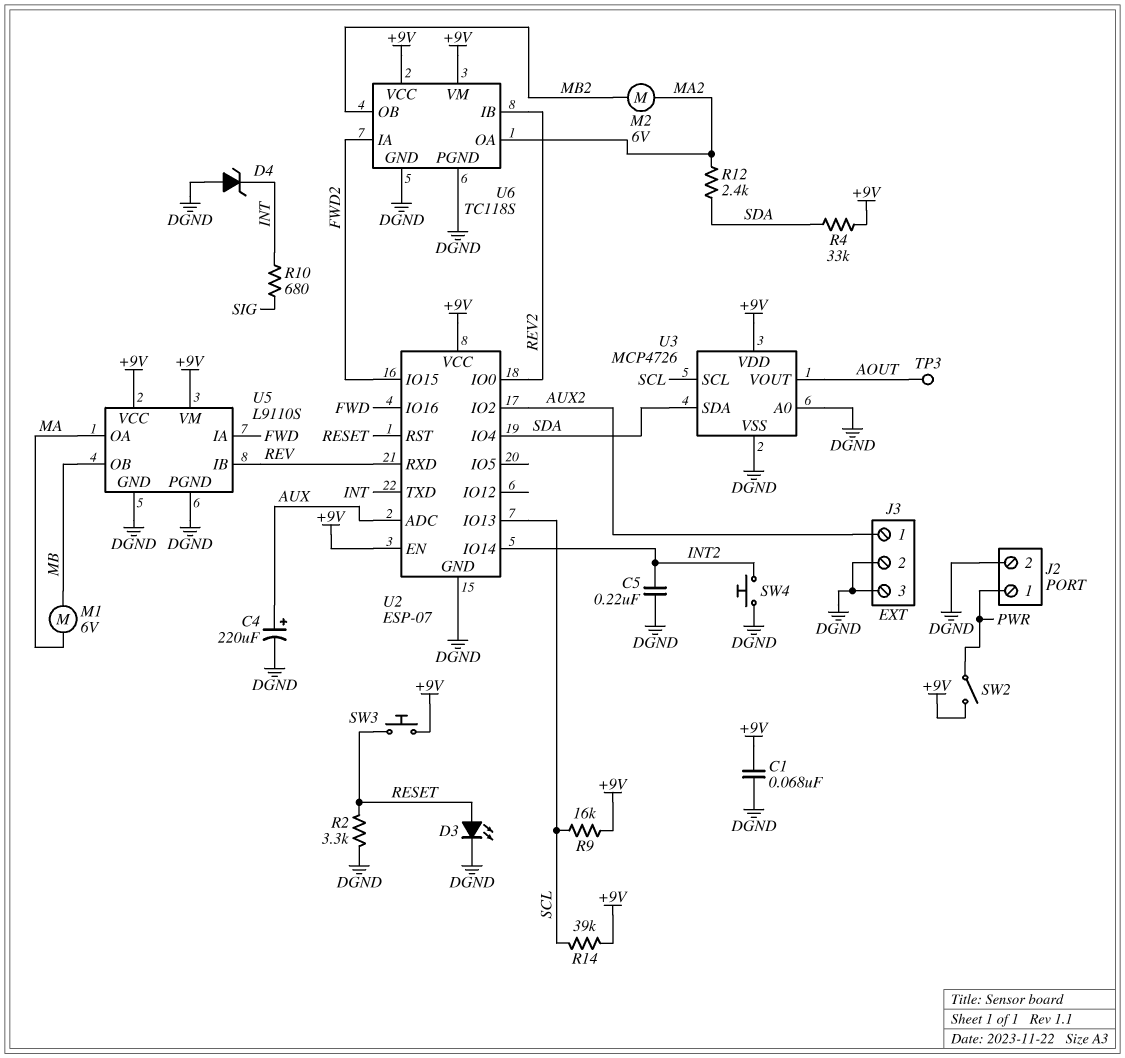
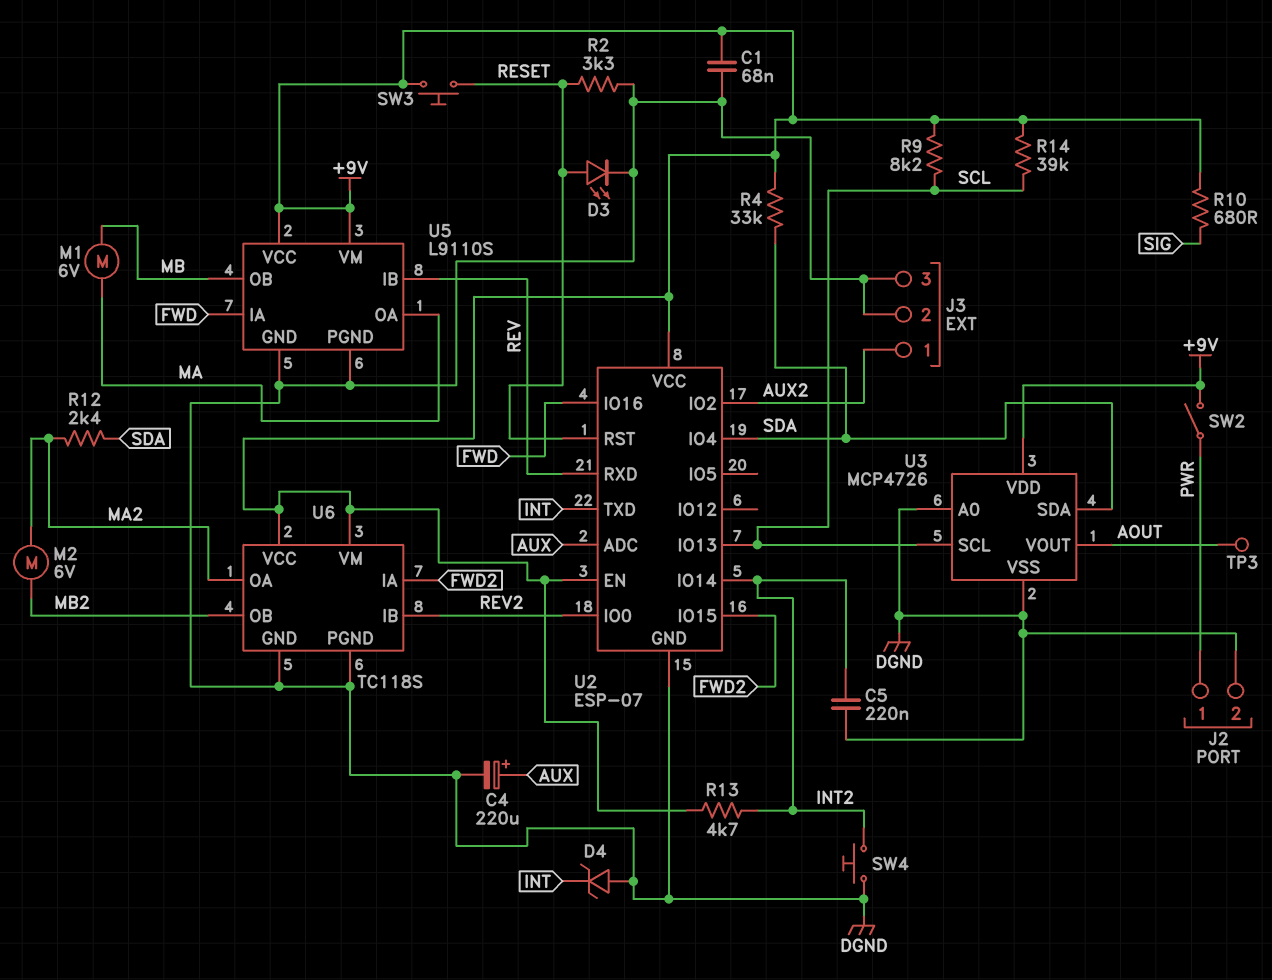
R9: 16k (+9V, SCL) -> 8.2k (+9V, SCL)
R10: 680 (INT, SIG) -> 680 (+9V, SIG)
R13: none -> 4.7k (+9V, INT2)

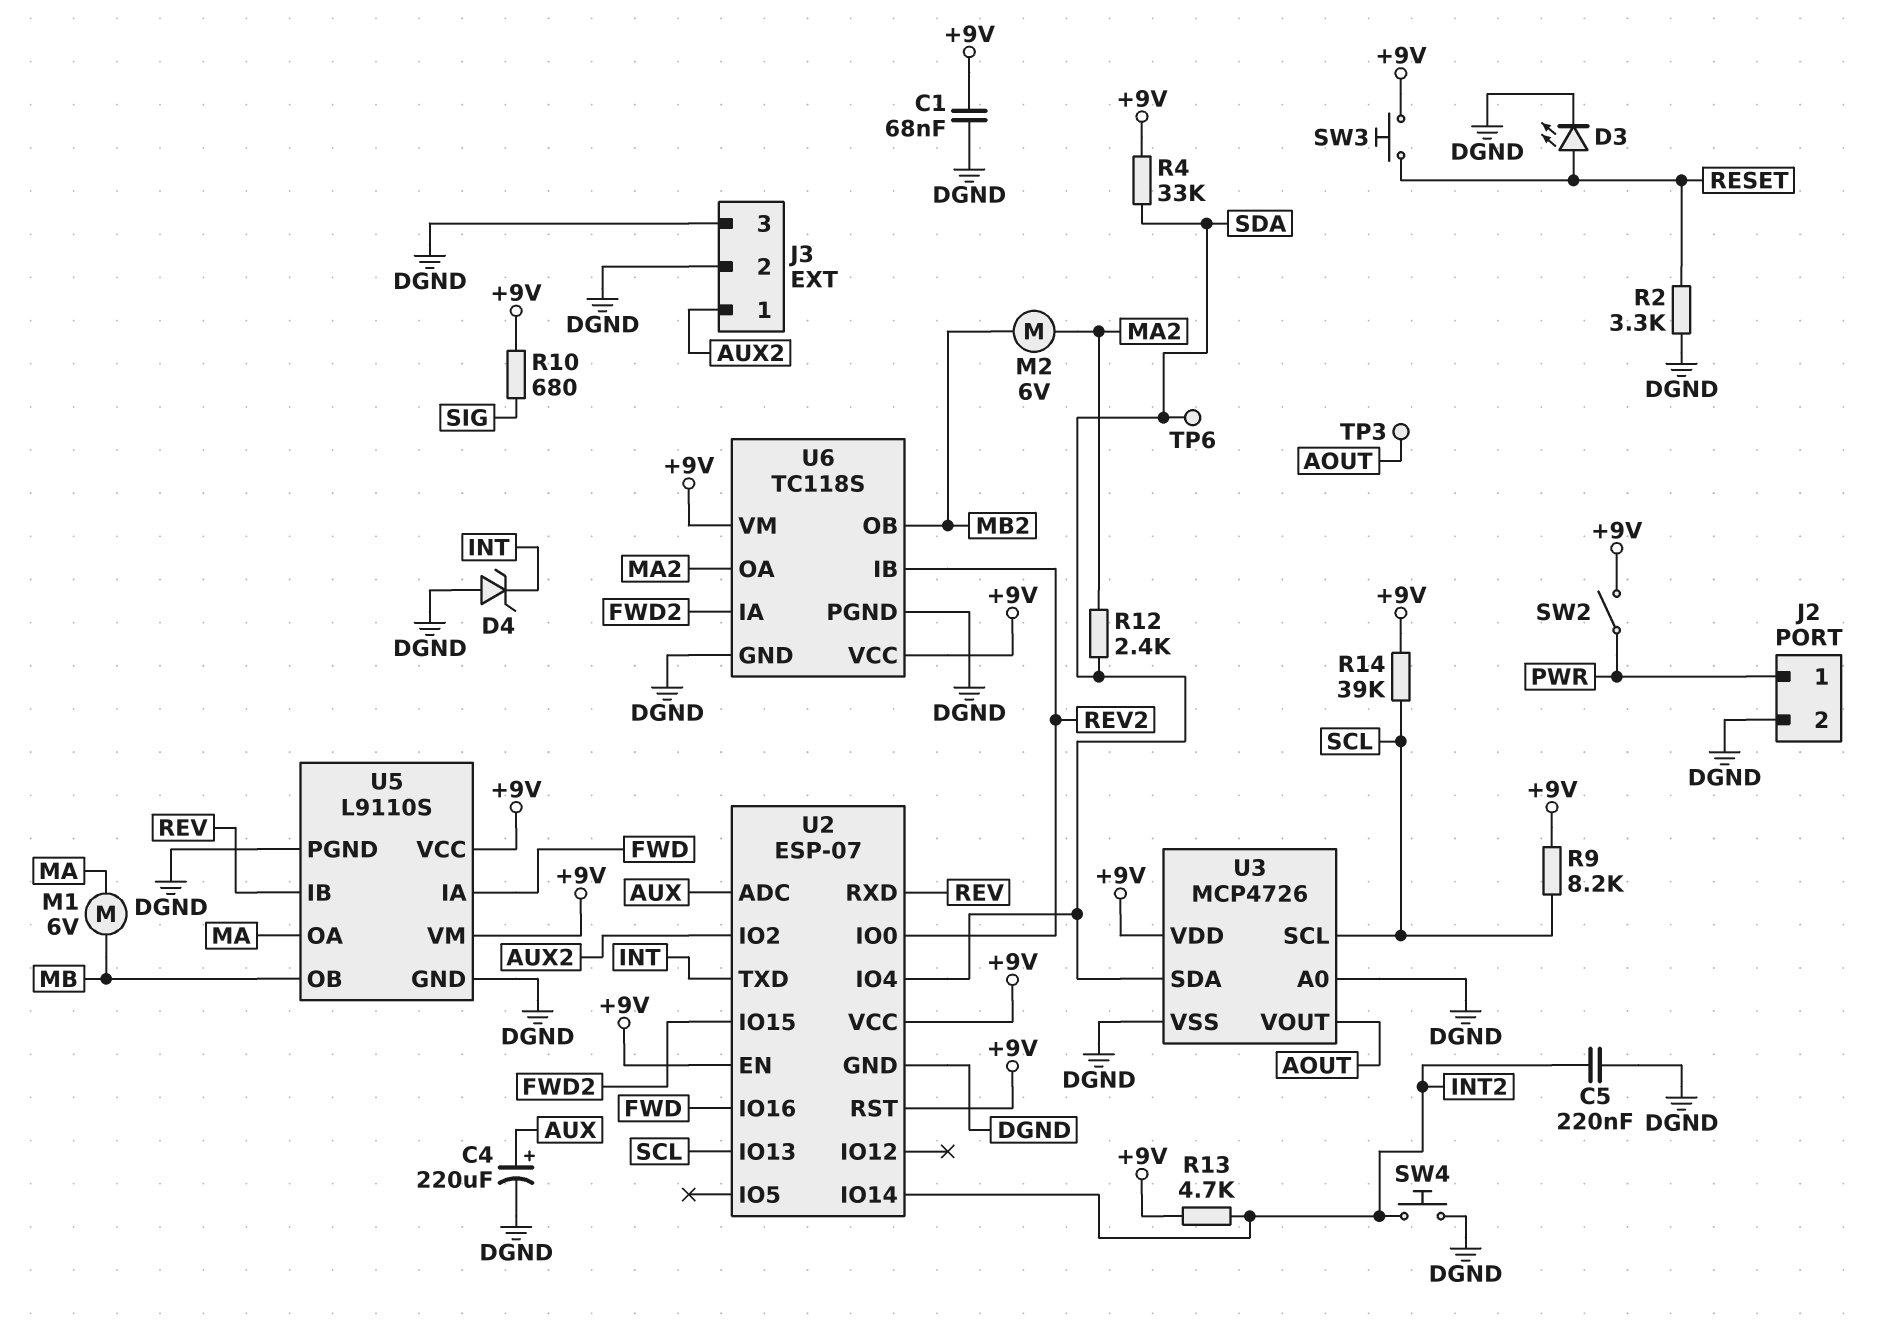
TP6: none -> test point (SDA)
U2 pin RST: RESET -> +9V

